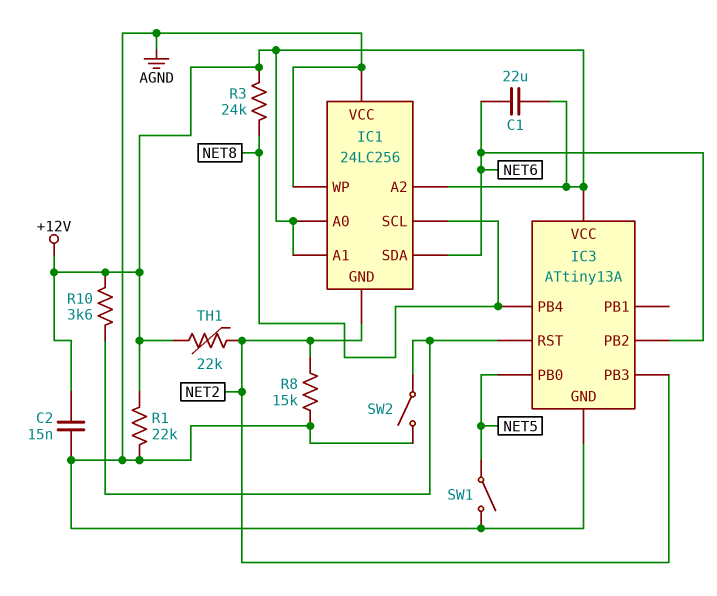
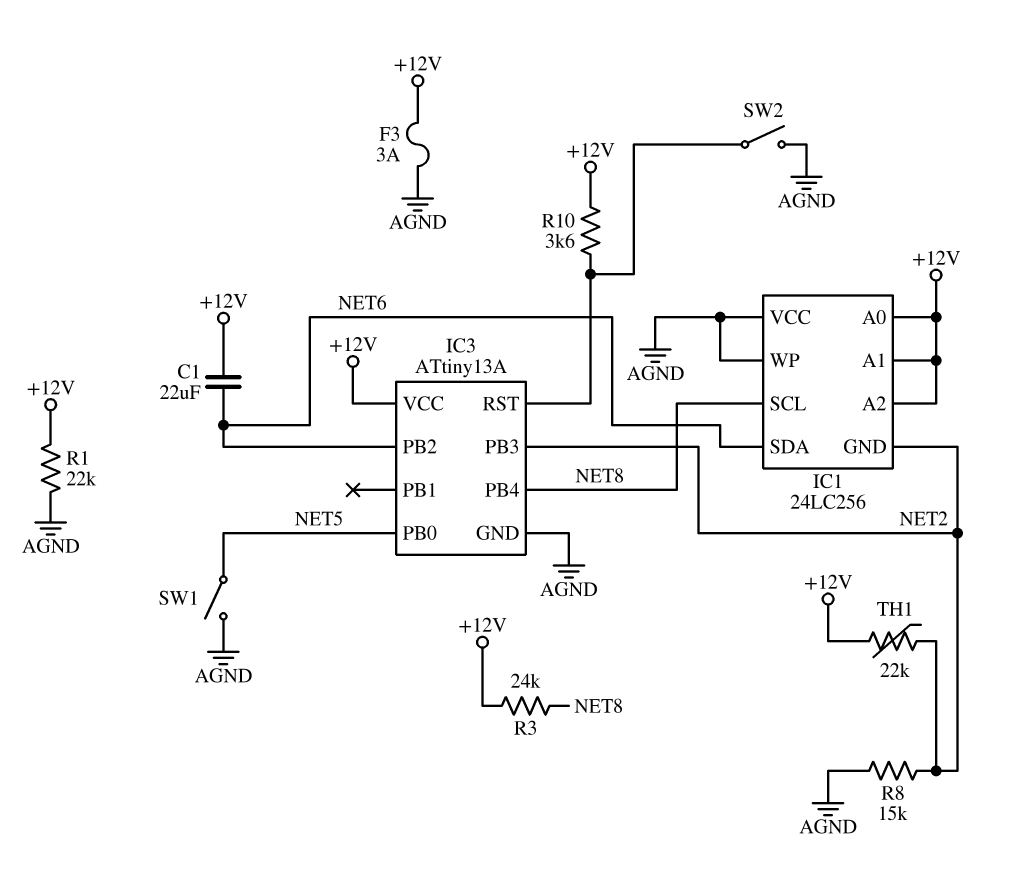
C2: 15nF (+12V, AGND) -> none
F3: none -> 3A (+12V, AGND)

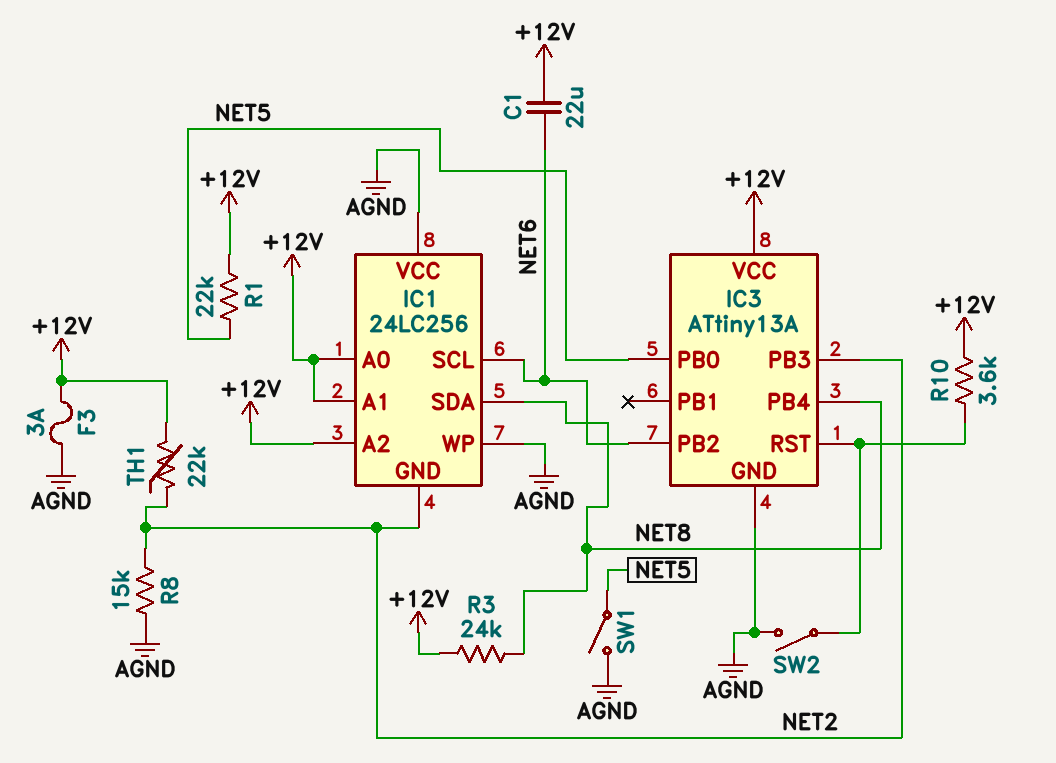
IC1 pin SCL: NET8 -> NET6
IC1 pin SDA: NET6 -> NET8
R1: 22k (+12V, AGND) -> 22k (+12V, NET5)

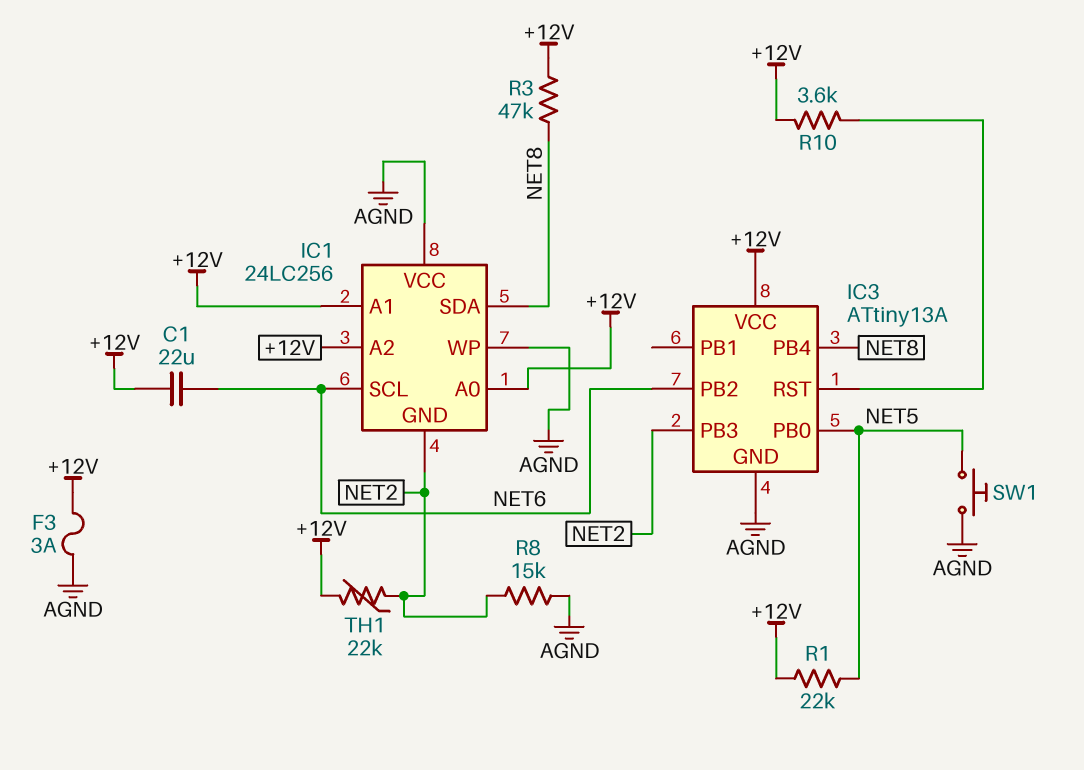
R3: 24k (+12V, NET8) -> 47k (+12V, NET8)
SW1: switch (AGND, NET5) -> button (AGND, NET5)
SW2: switch (AGND, IC3/RST) -> none

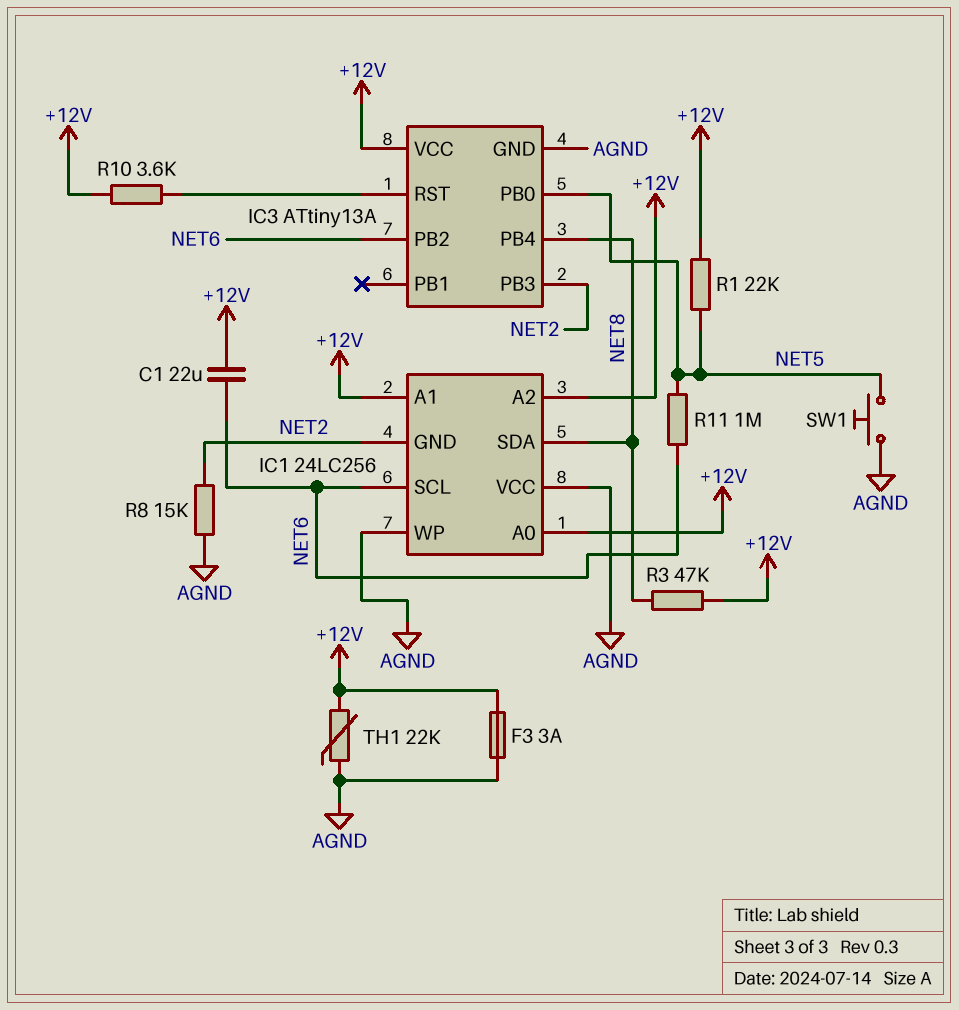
R11: none -> 1M (NET5, NET6)
TH1: 22k (+12V, NET2) -> 22k (+12V, AGND)

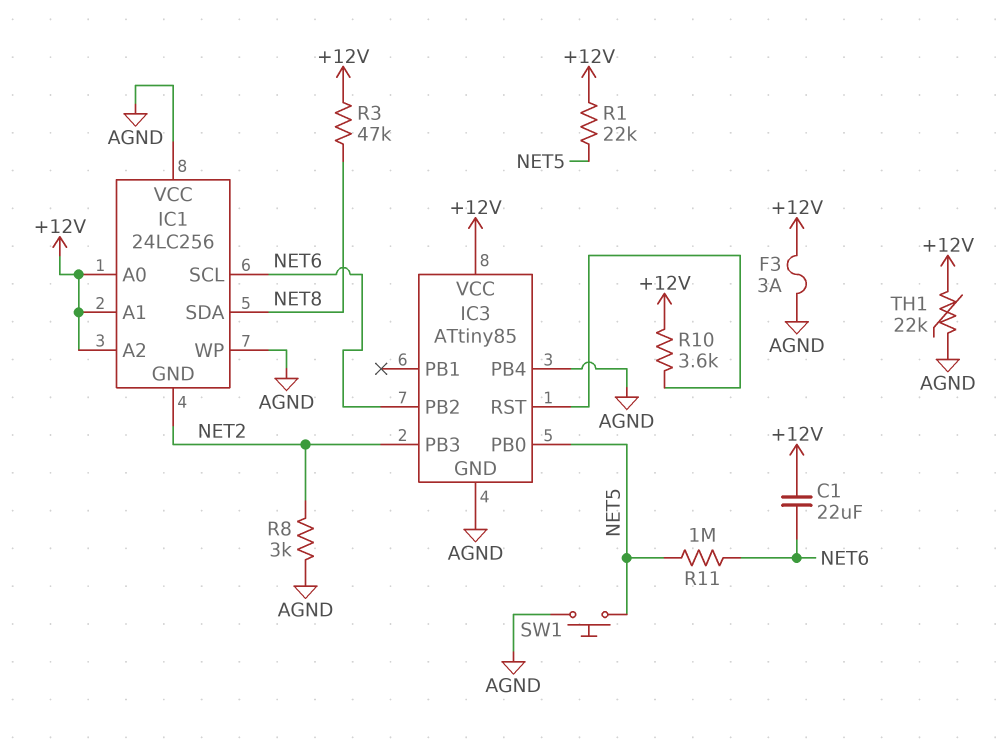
IC3: ATtiny13A -> ATtiny85
IC3 pin PB4: NET8 -> AGND
R8: 15k (AGND, NET2) -> 3k (AGND, NET2)

